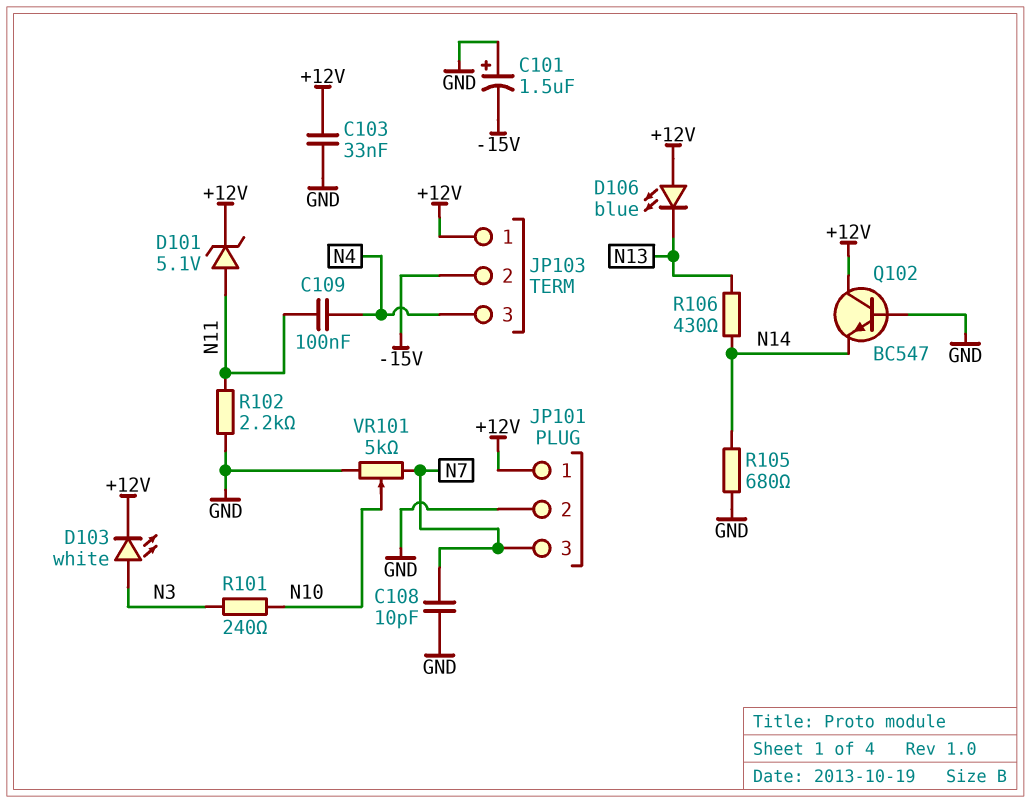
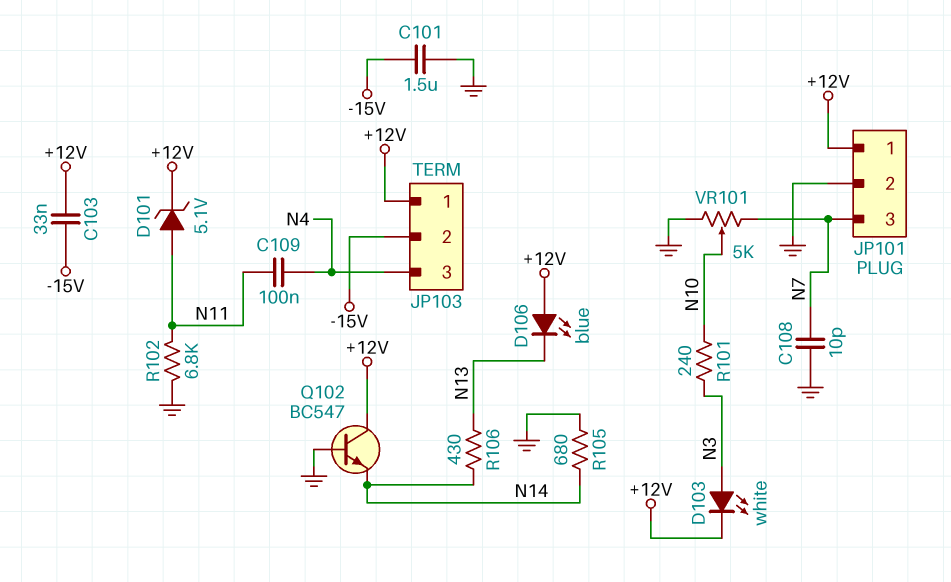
C101: 1.5uF (plus GND, minus -15V) -> 1.5uF (-15V, GND)
C103: 33nF (+12V, GND) -> 33nF (+12V, -15V)
R102: 2.2k (GND, N11) -> 6.8k (GND, N11)

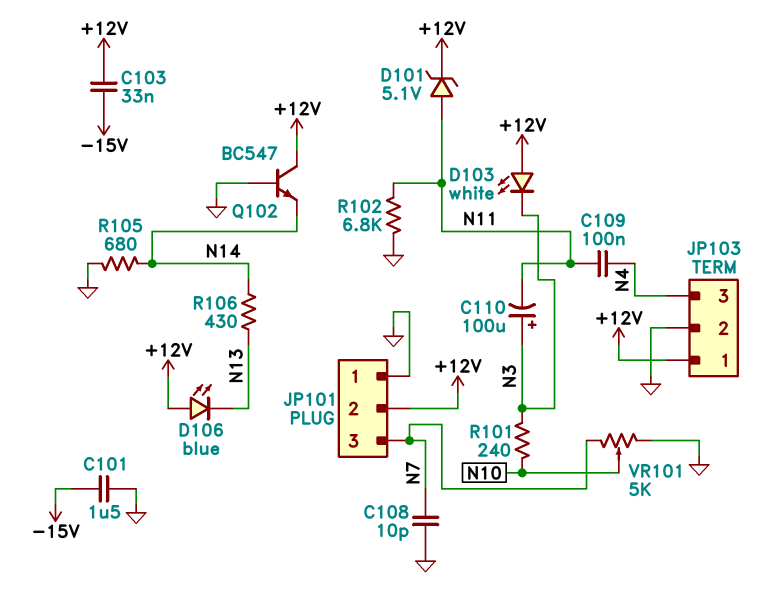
C110: none -> 100uF (plus N3, minus N11)
D103: LED white (A N3, K +12V) -> LED white (A +12V, K N3)
JP101 pin 1: +12V -> GND
JP101 pin 2: GND -> +12V
JP103 pin 2: -15V -> GND

